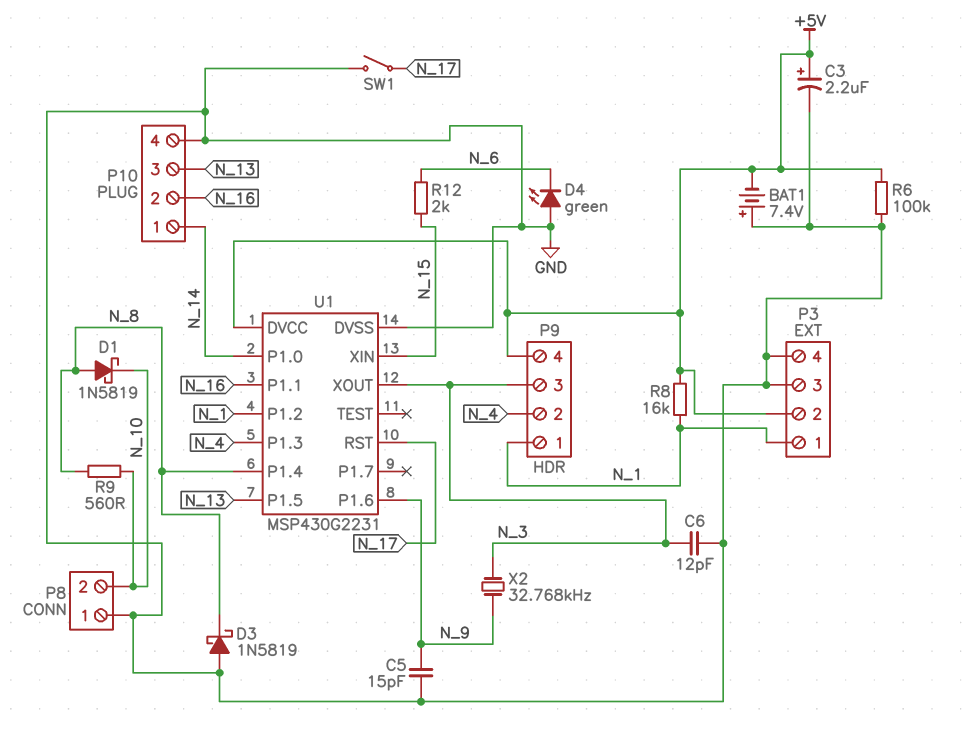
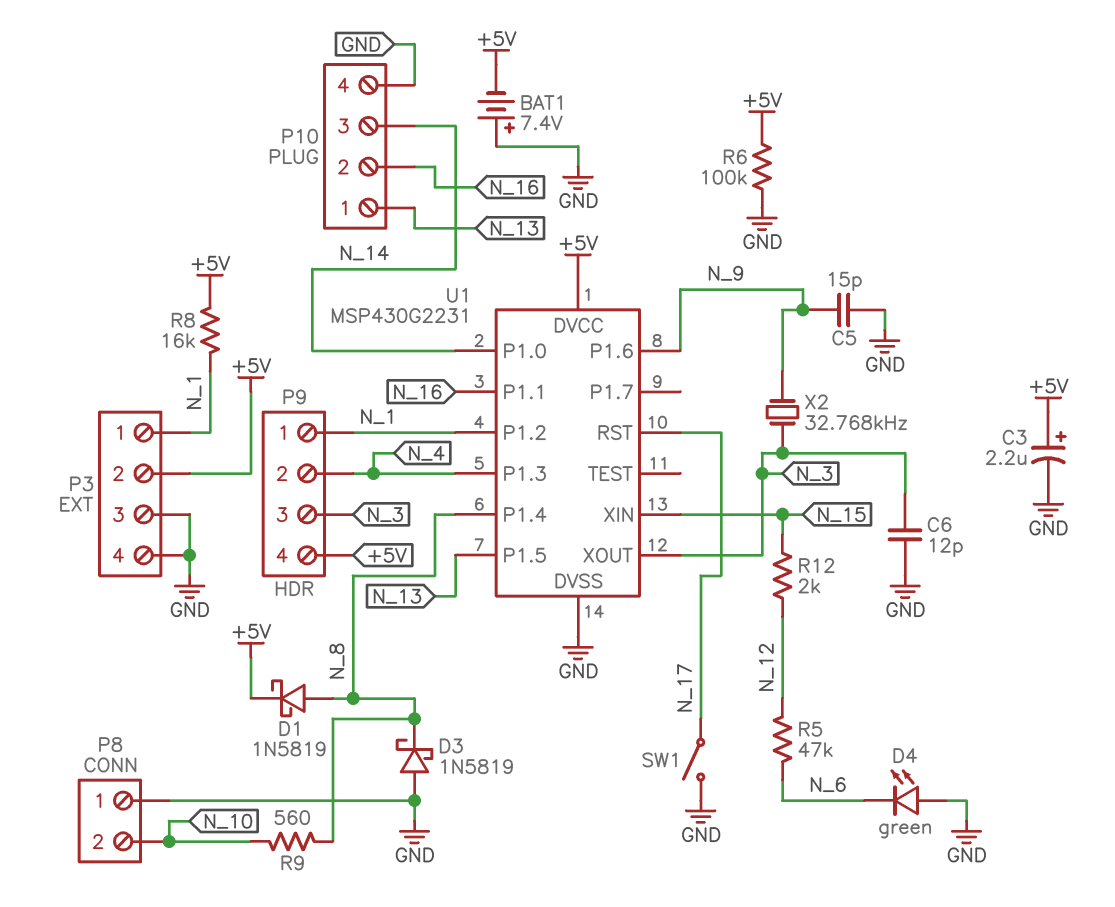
D1: schottky 1N5819 (A N_8, K N_10) -> schottky 1N5819 (A N_8, K +5V)
P10 pin 1: N_14 -> N_13
P10 pin 3: N_13 -> N_14
R5: none -> 47k (N_6, N_12)
R12: 2k (N_6, N_15) -> 2k (N_12, N_15)

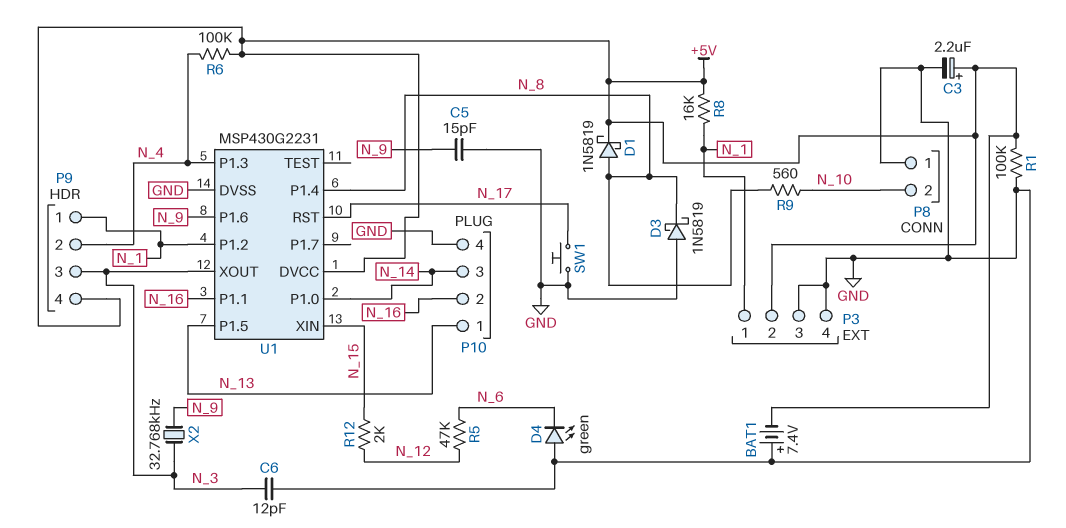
R1: none -> 100k (+5V, GND)
R6: 100k (+5V, GND) -> 100k (+5V, N_4)
SW1: switch (GND, N_17) -> button (GND, N_17)

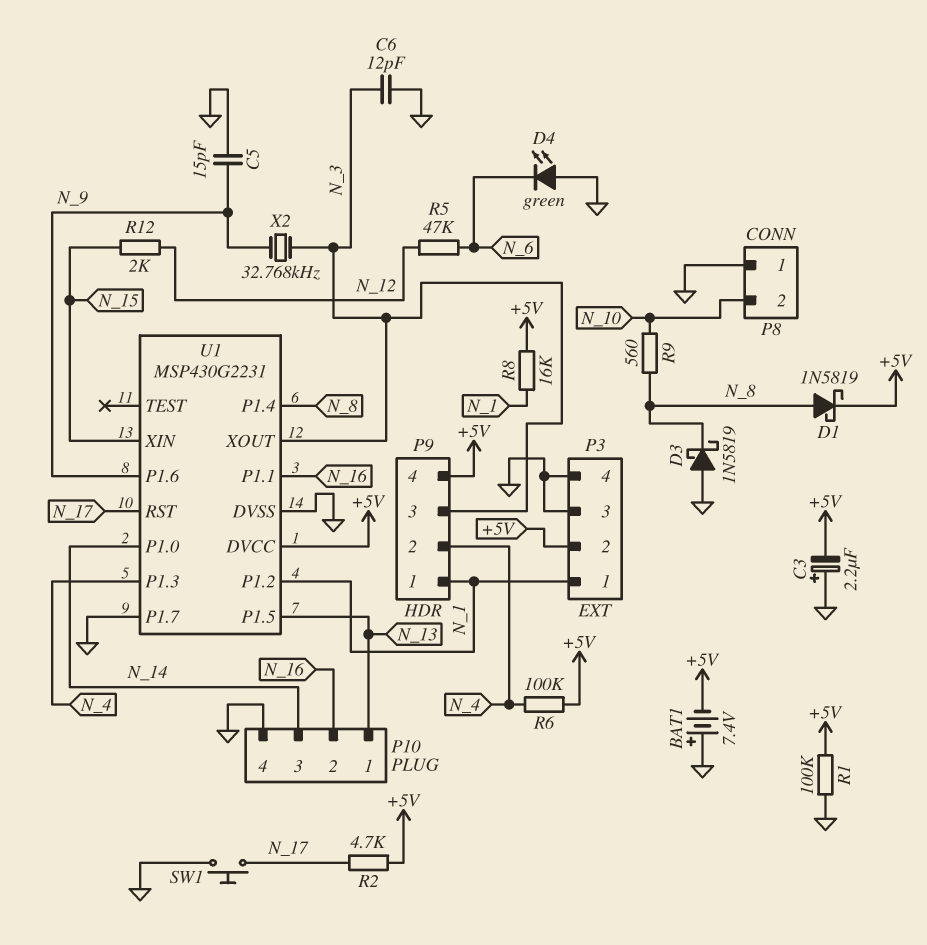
C3: 2.2uF (plus +5V, minus GND) -> 2.2uF (plus GND, minus +5V)
R2: none -> 4.7k (+5V, N_17)
U1 pin P1.7: none -> GND

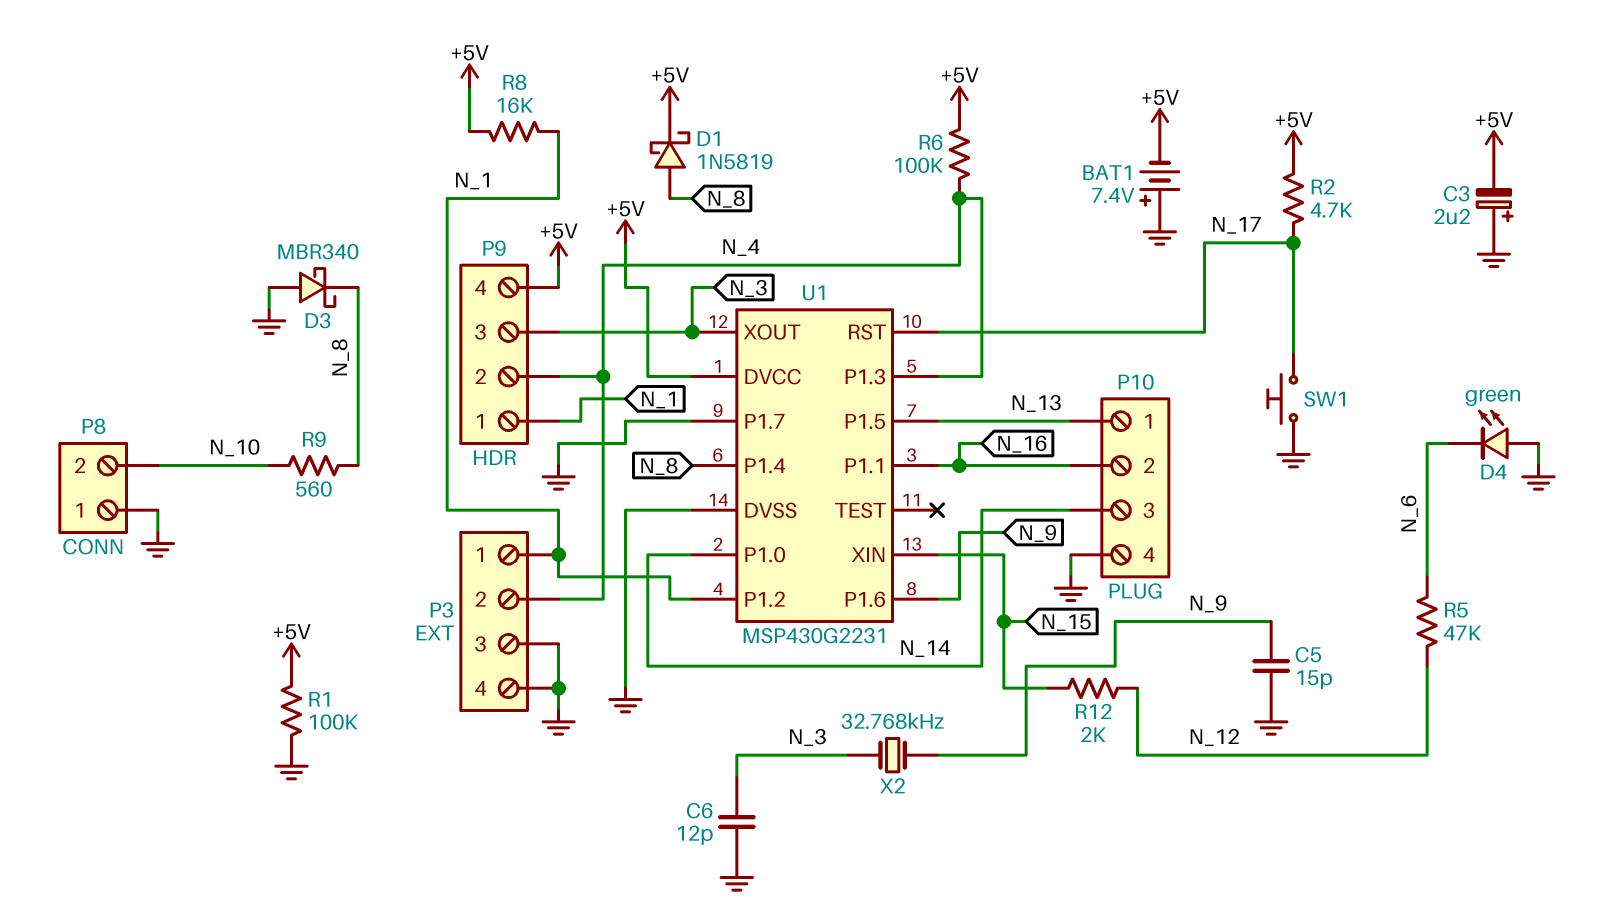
D3: schottky 1N5819 (A GND, K N_8) -> schottky MBR340 (A GND, K N_8)
P3 pin 2: +5V -> N_4

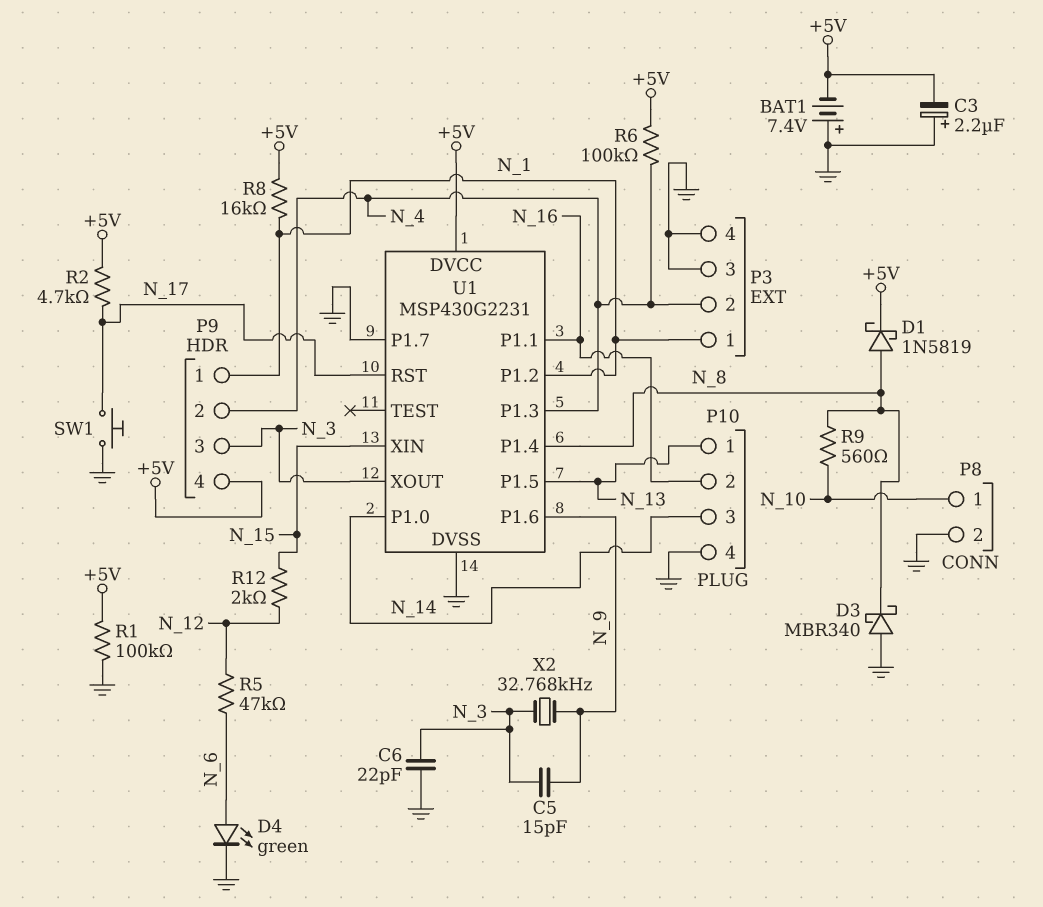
C5: 15pF (GND, N_9) -> 15pF (N_3, N_9)
C6: 12pF (GND, N_3) -> 22pF (GND, N_3)
D4: LED green (A GND, K N_6) -> LED green (A N_6, K GND)
P8 pin 1: GND -> N_10
P8 pin 2: N_10 -> GND

